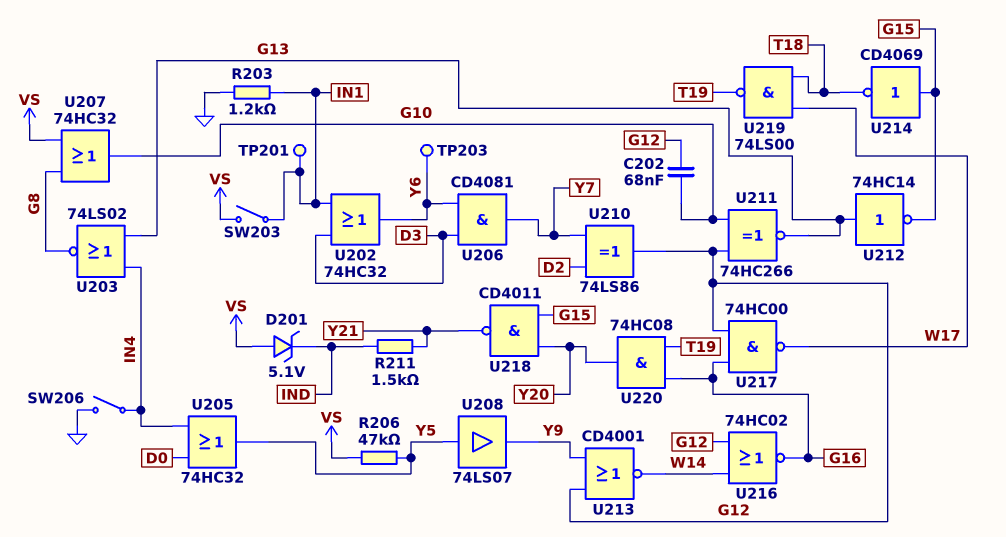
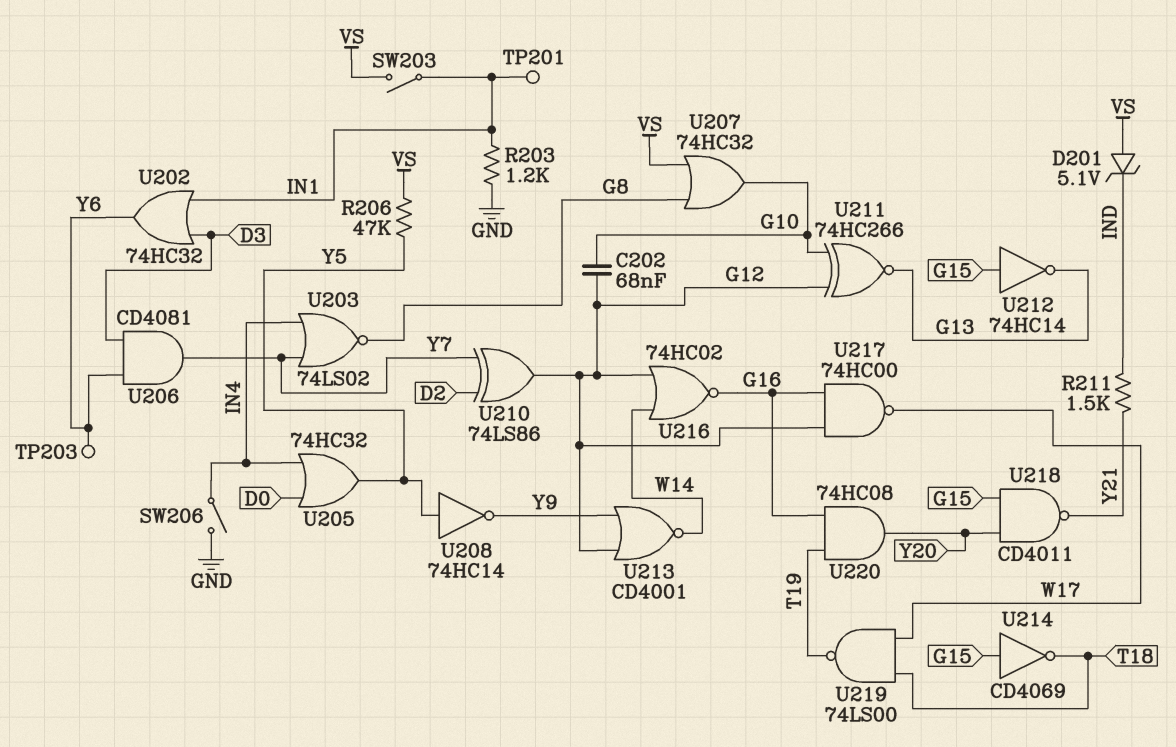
U203: NOR 74LS02 (in G13, in IN4, out G8) -> NOR 74LS02 (in IN4, in Y7, out G8)
U208: buffer 74LS07 (in Y5, out Y9) -> NOT 74HC14 (in Y5, out Y9)
U212: NOT 74HC14 (in G13, out G15) -> NOT 74HC14 (in G15, out G13)

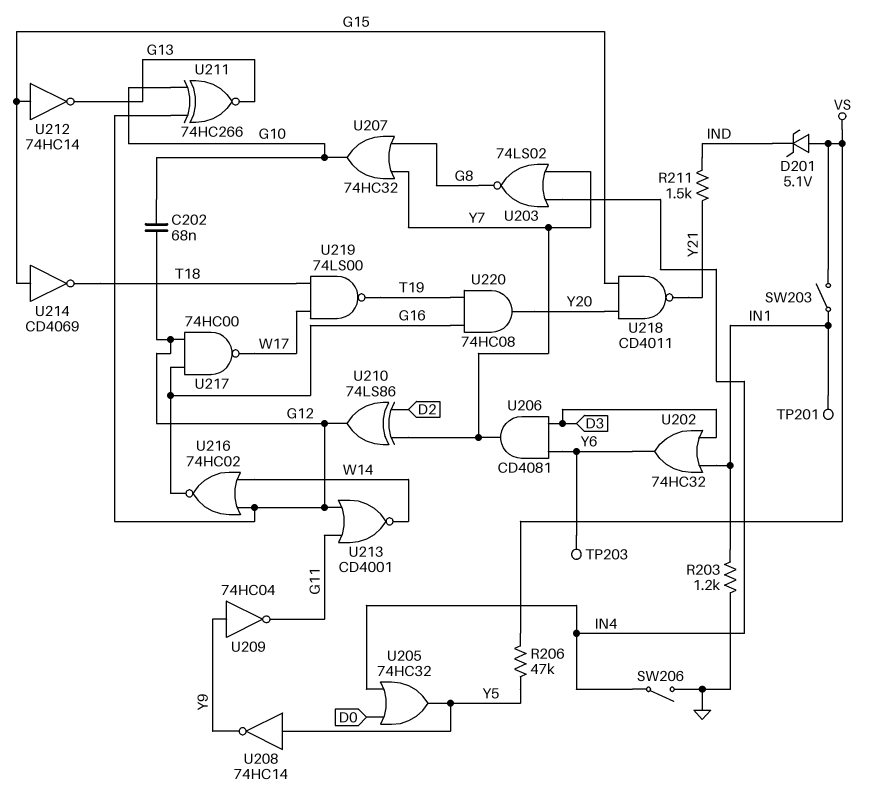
U207: OR 74HC32 (in G8, in VS, out G10) -> OR 74HC32 (in G8, in Y7, out G10)
U209: none -> NOT 74HC04 (in Y9, out G11)
U213: NOR CD4001 (in G12, in Y9, out W14) -> NOR CD4001 (in G11, in G12, out W14)

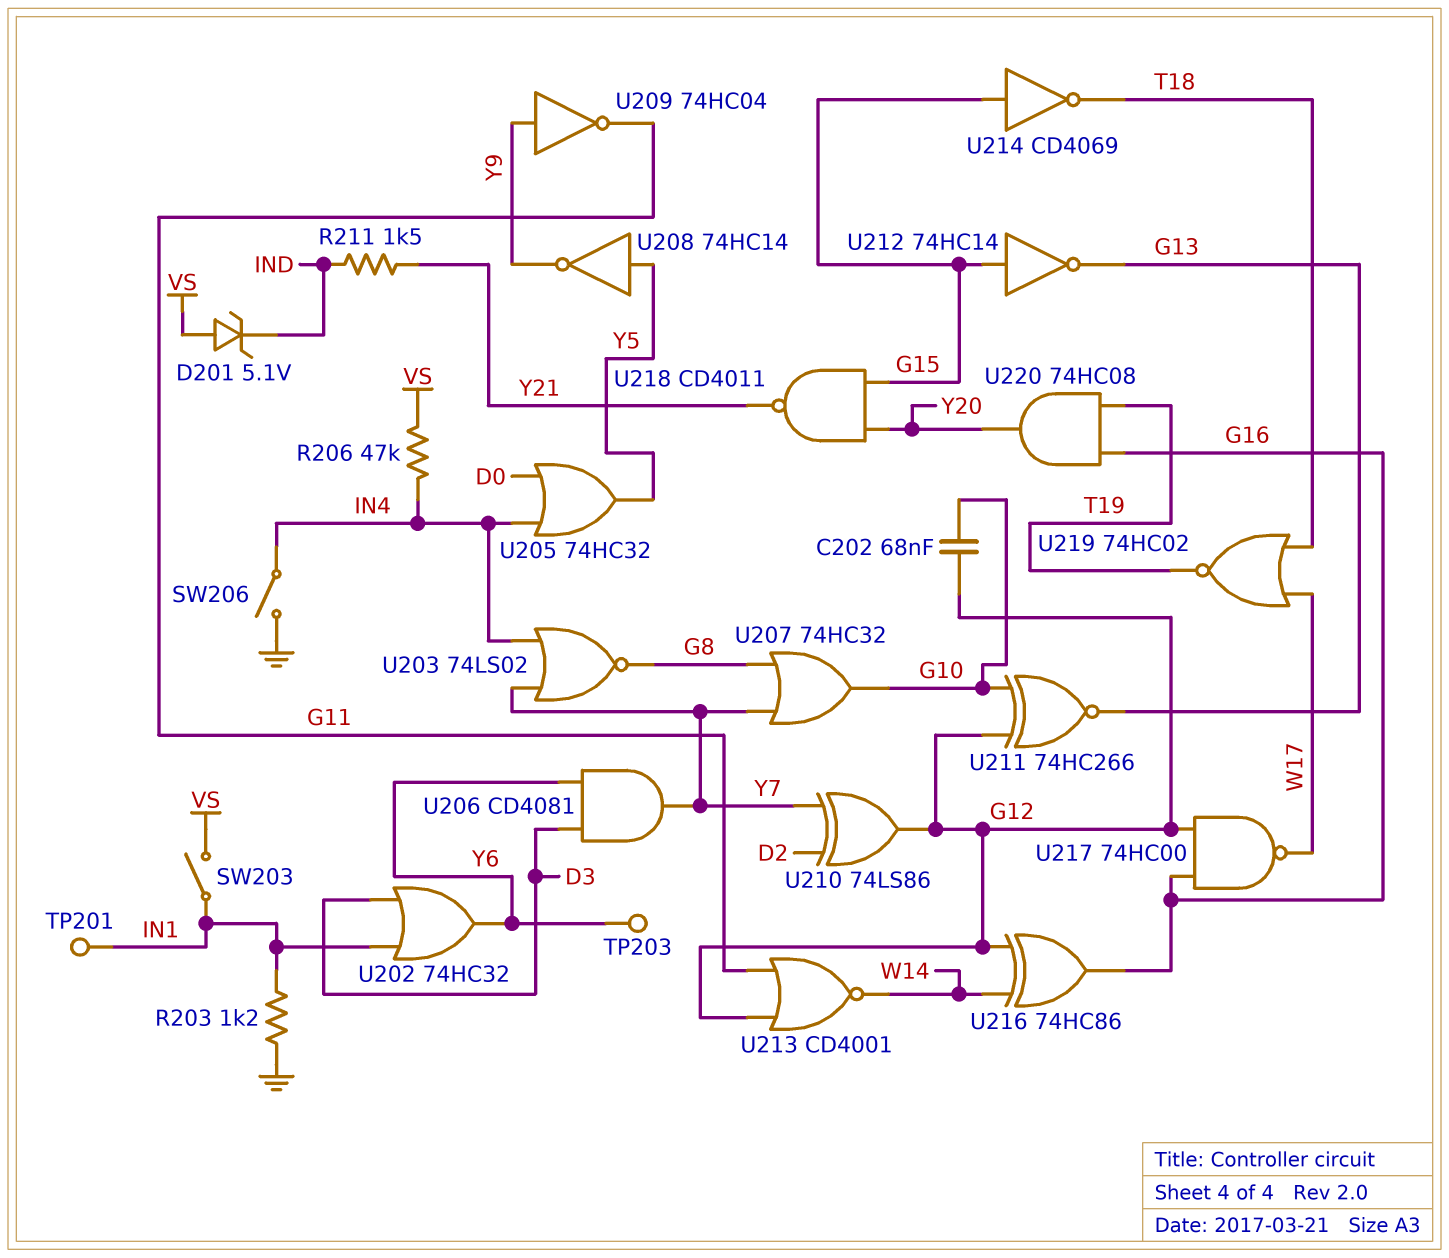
R206: 47k (VS, Y5) -> 47k (IN4, VS)
U216: NOR 74HC02 (in G12, in W14, out G16) -> XOR 74HC86 (in G12, in W14, out G16)
U219: NAND 74LS00 (in T18, in W17, out T19) -> NOR 74HC02 (in T18, in W17, out T19)

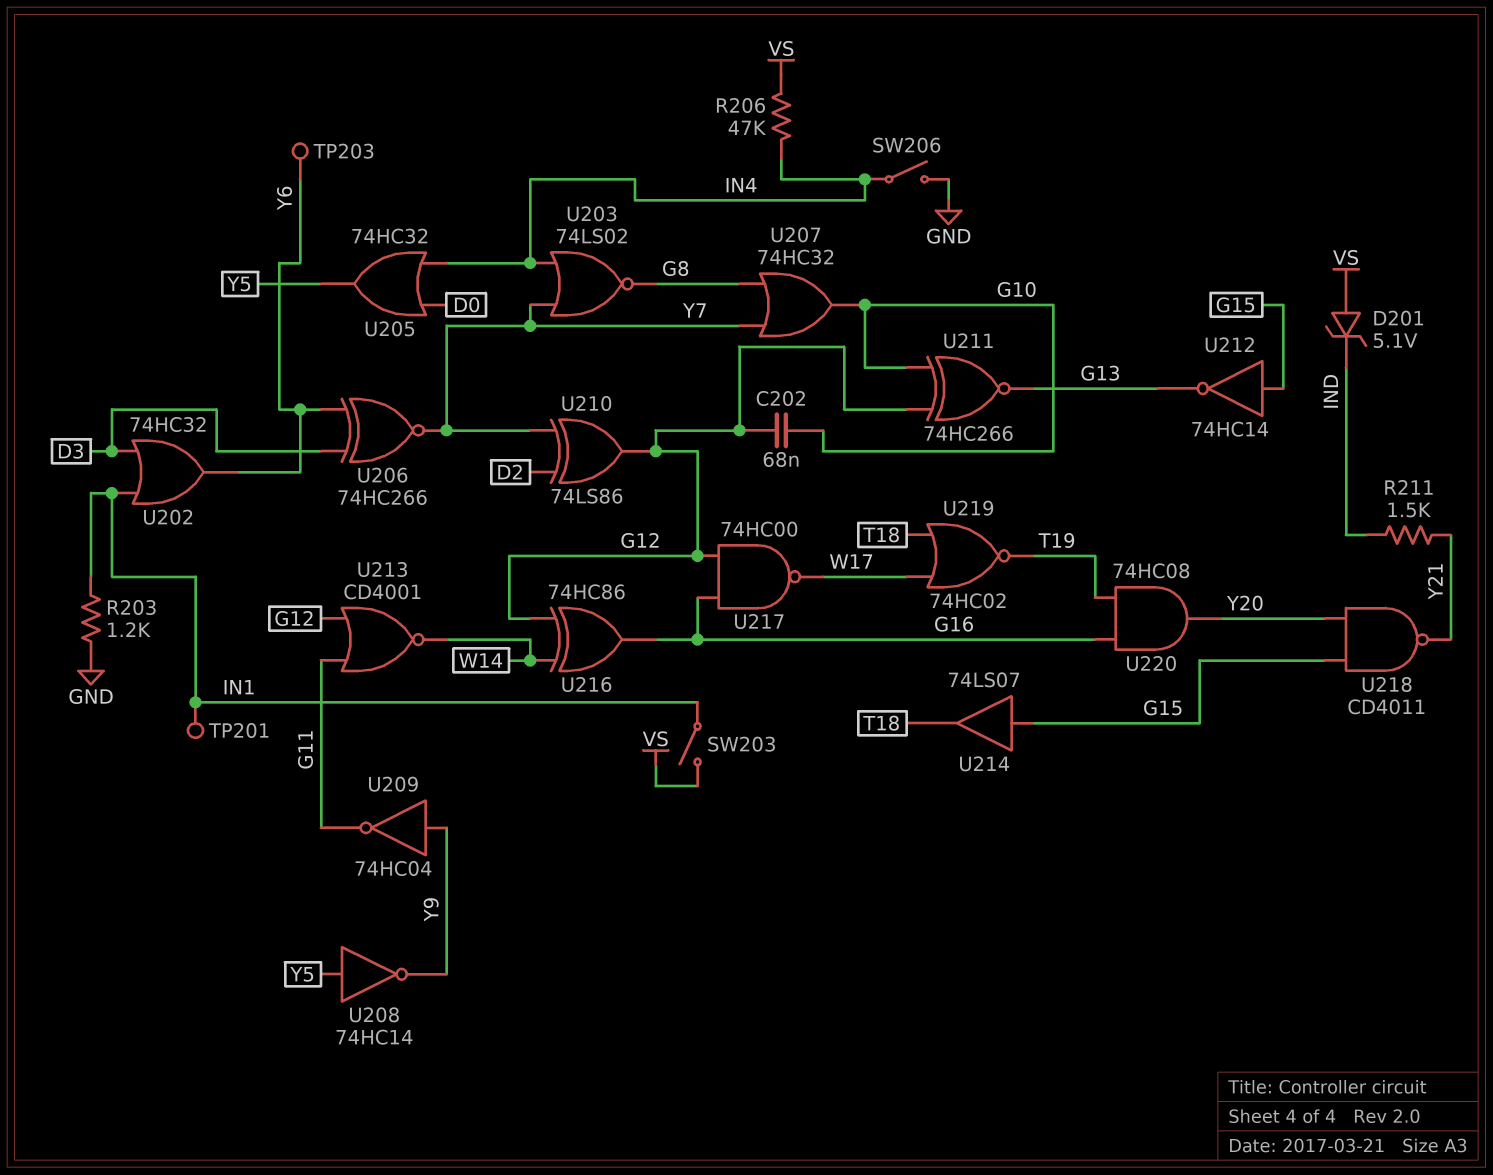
U206: AND CD4081 (in D3, in Y6, out Y7) -> XNOR 74HC266 (in D3, in Y6, out Y7)
U214: NOT CD4069 (in G15, out T18) -> buffer 74LS07 (in G15, out T18)

